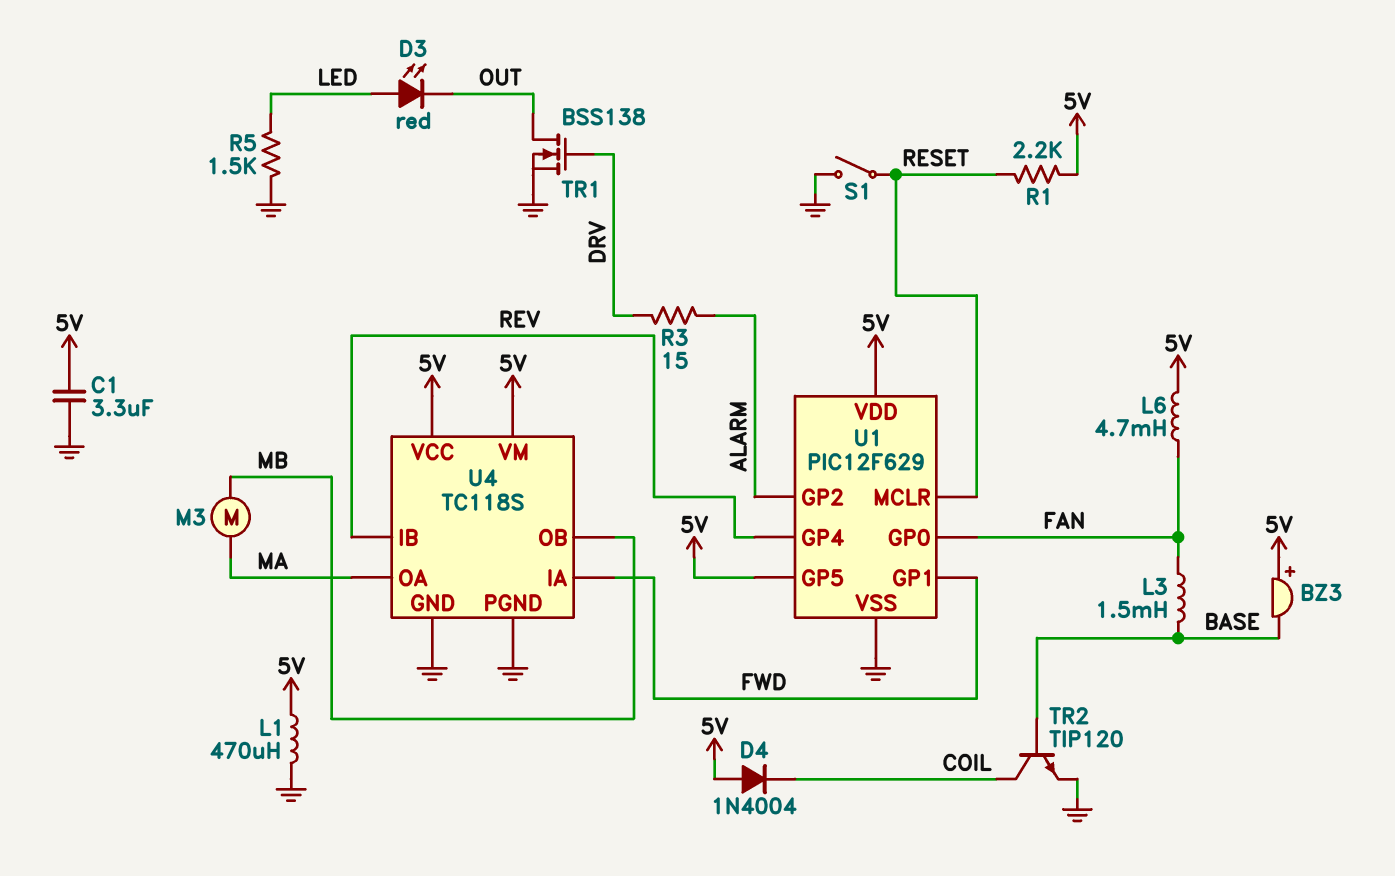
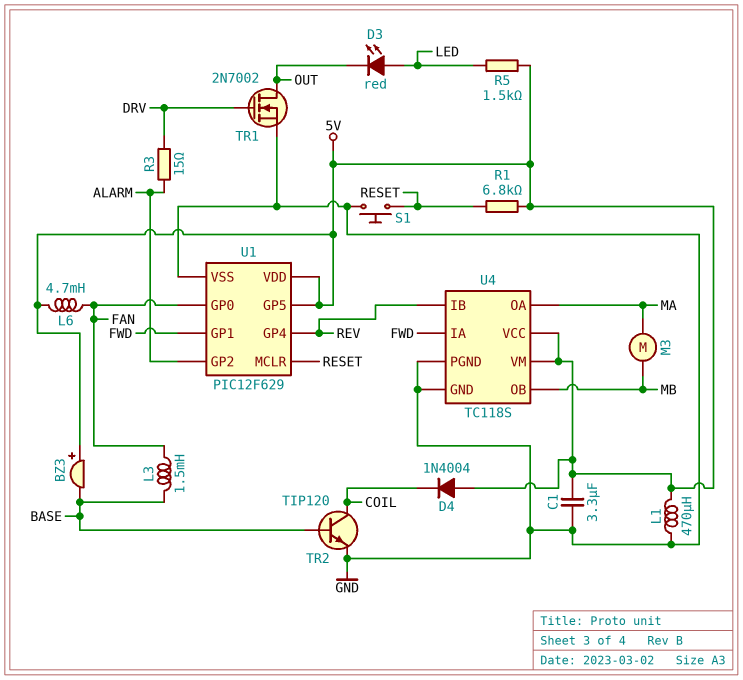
R1: 2.2k (5V, RESET) -> 6.8k (5V, RESET)
R5: 1.5k (GND, LED) -> 1.5k (5V, LED)
S1: switch (GND, RESET) -> button (GND, RESET)
TR1: NMOS BSS138 (G DRV, D OUT, S GND) -> NMOS 2N7002 (G DRV, D OUT, S GND)

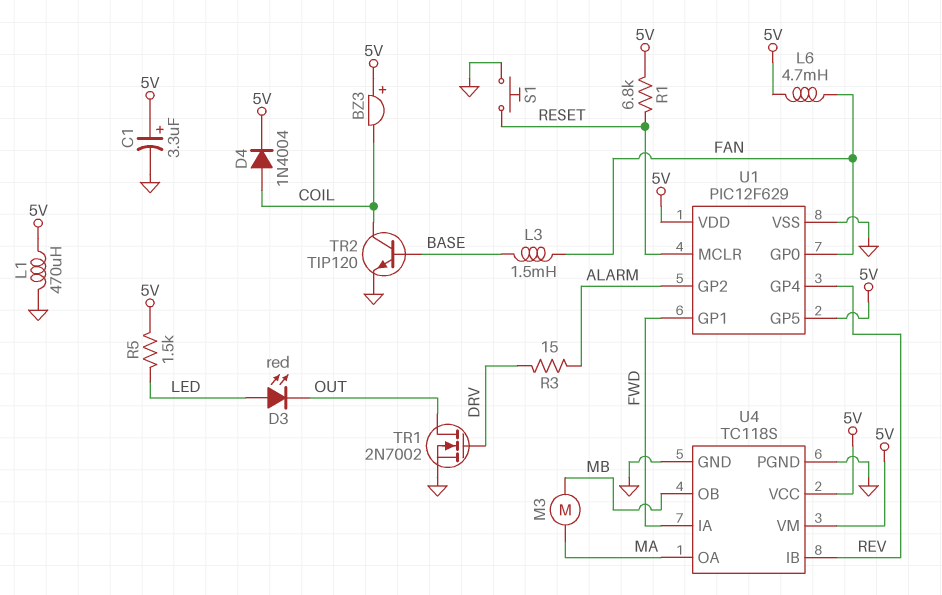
BZ3: buzzer (plus 5V, minus BASE) -> buzzer (plus 5V, minus COIL)
C1: 3.3uF (5V, GND) -> 3.3uF (plus 5V, minus GND)
D4: diode 1N4004 (A 5V, K COIL) -> diode 1N4004 (A COIL, K 5V)

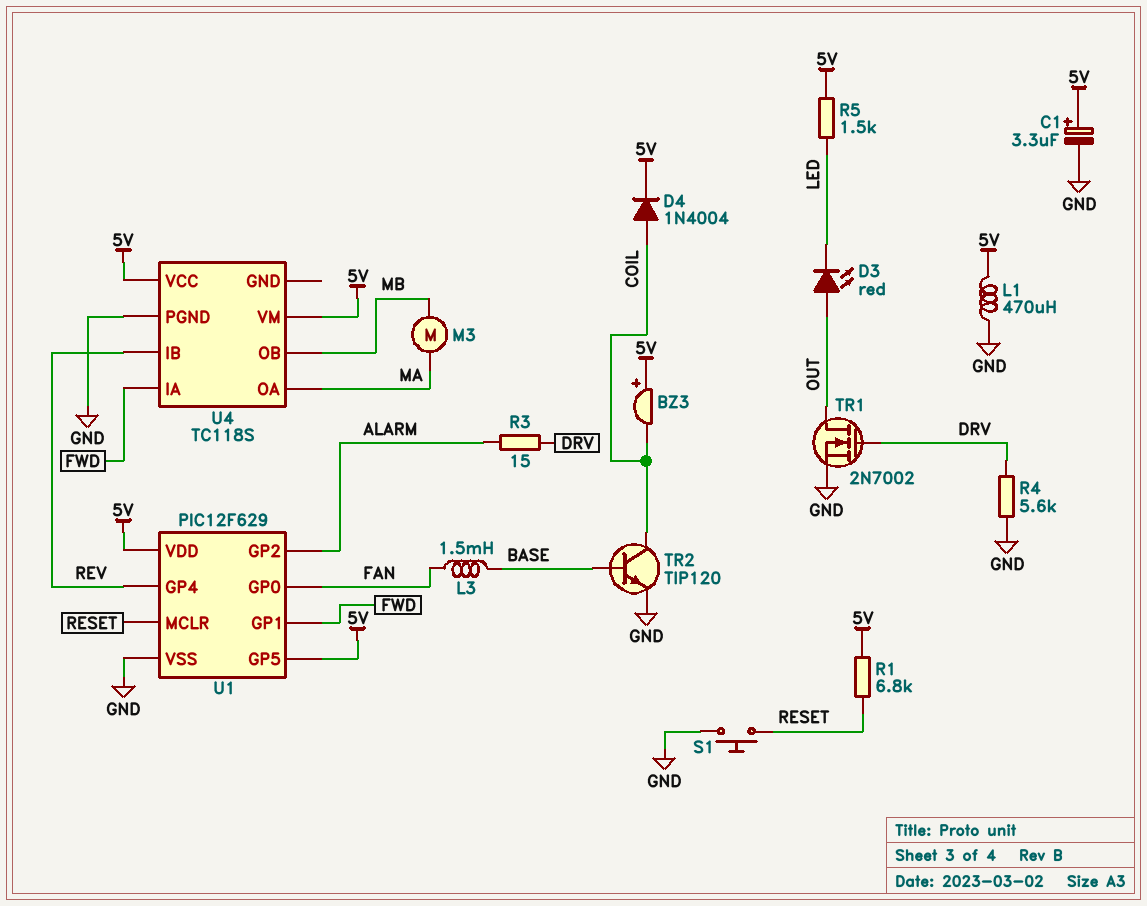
D3: LED red (A LED, K OUT) -> LED red (A OUT, K LED)
L6: 4.7mH (5V, FAN) -> none
R4: none -> 5.6k (DRV, GND)
U4 pin GND: GND -> none

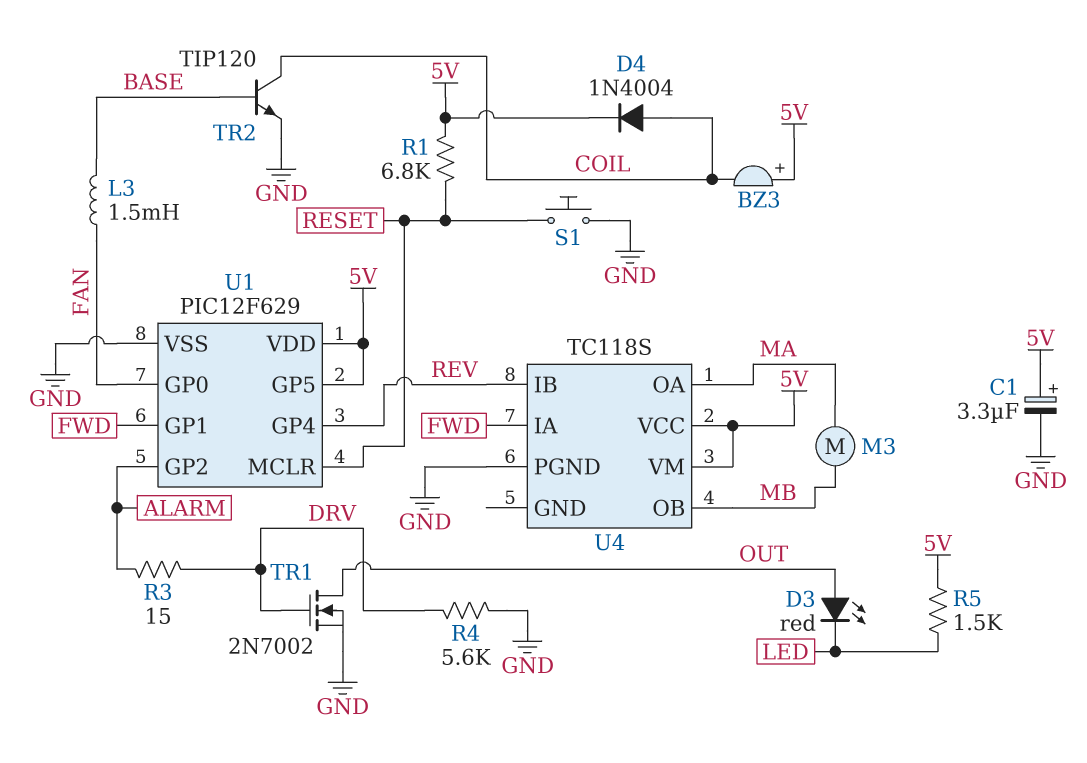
L1: 470uH (5V, GND) -> none

